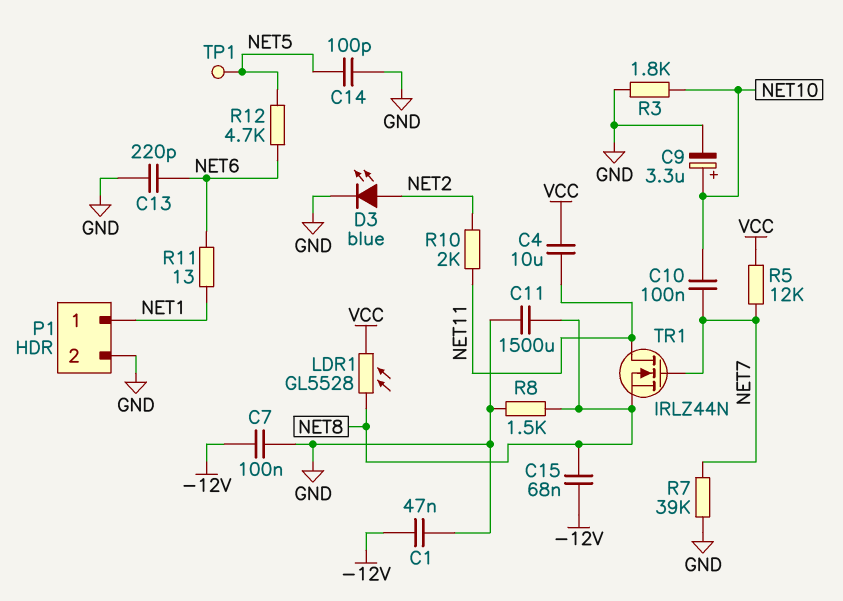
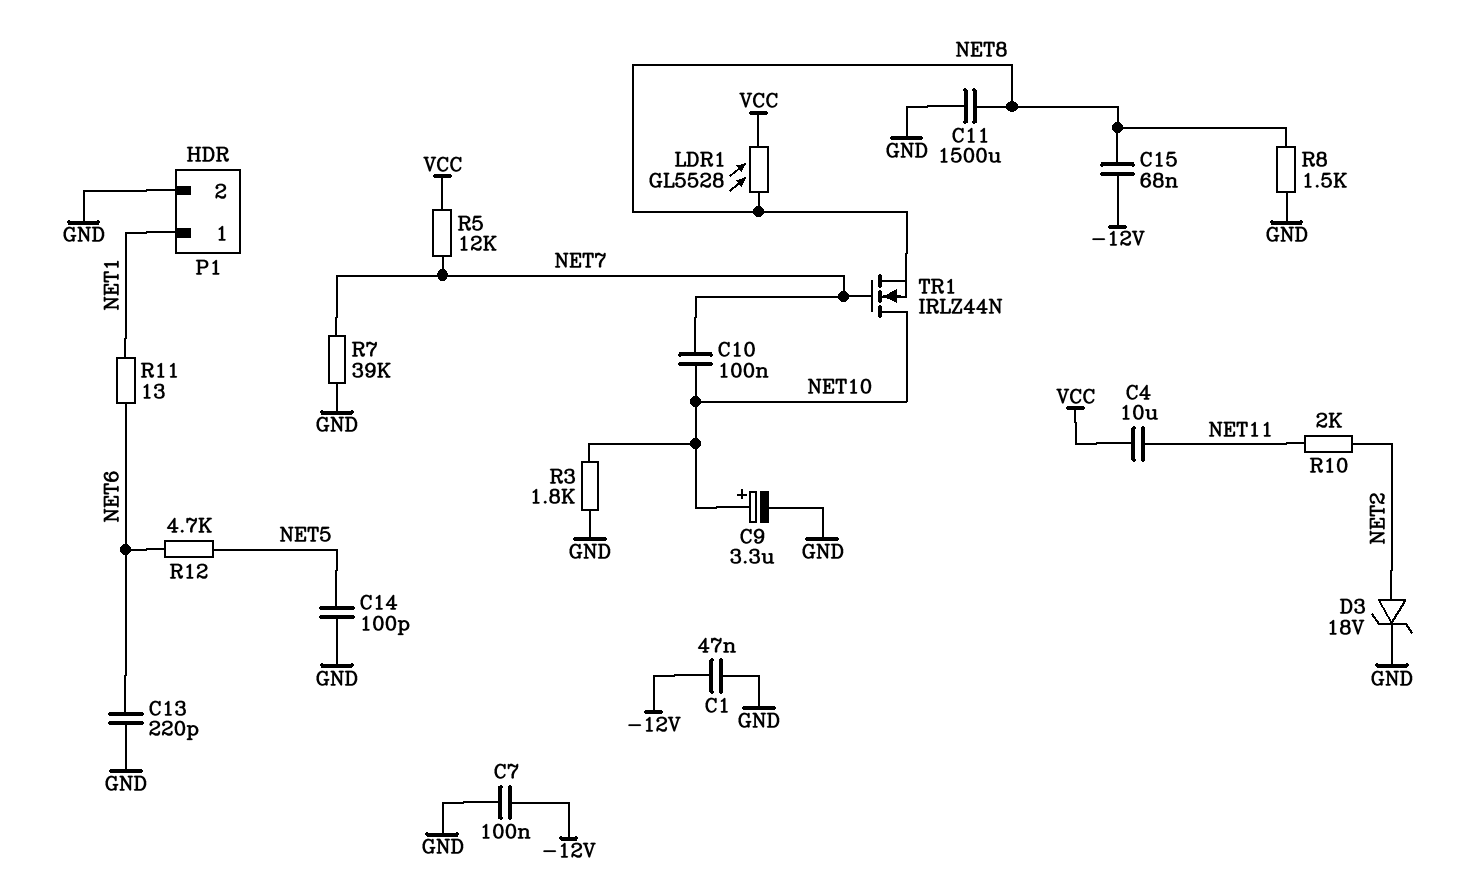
D3: LED blue (A NET2, K GND) -> zener 18V (A NET2, K GND)
TP1: test point (NET5) -> none
TR1: NMOS IRLZ44N (G NET7, D NET11, S NET8) -> NMOS IRLZ44N (G NET7, D NET10, S NET8)

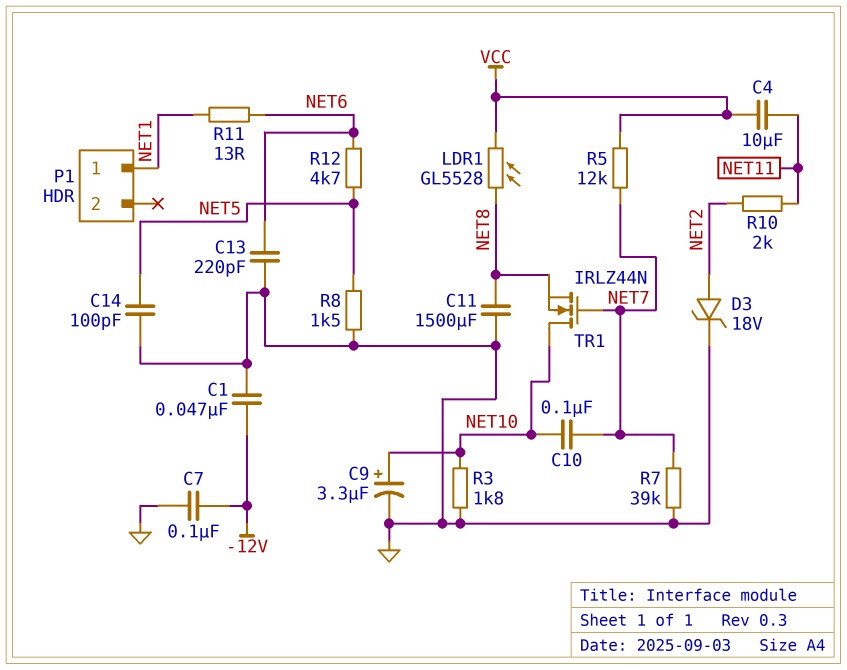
C15: 68nF (-12V, NET8) -> none
P1 pin 2: GND -> none
R8: 1.5k (GND, NET8) -> 1.5k (GND, NET5)

